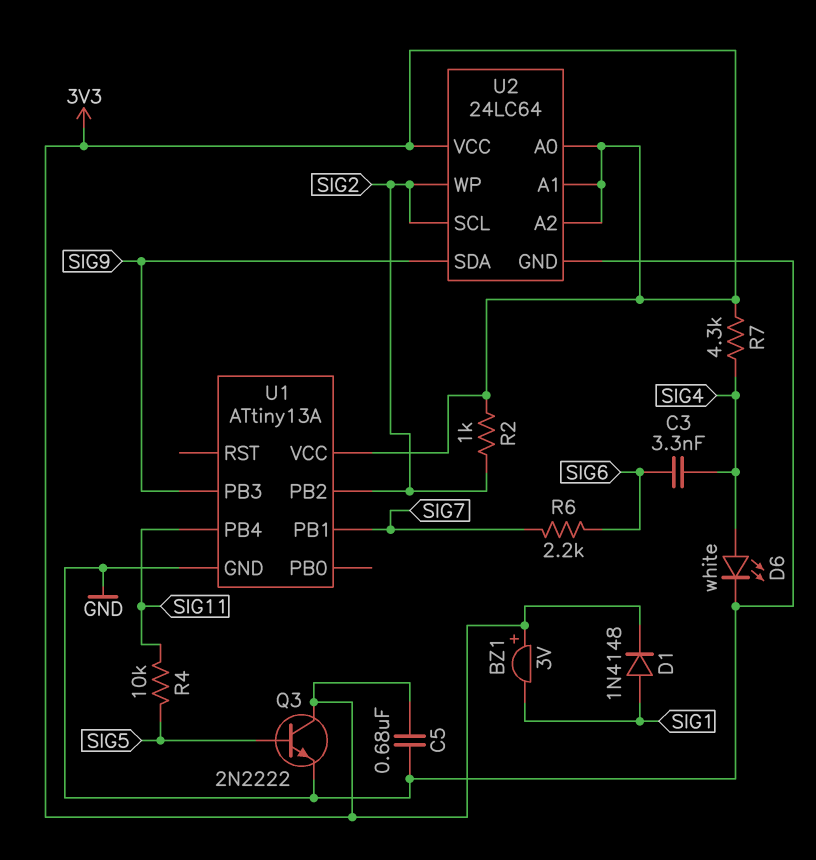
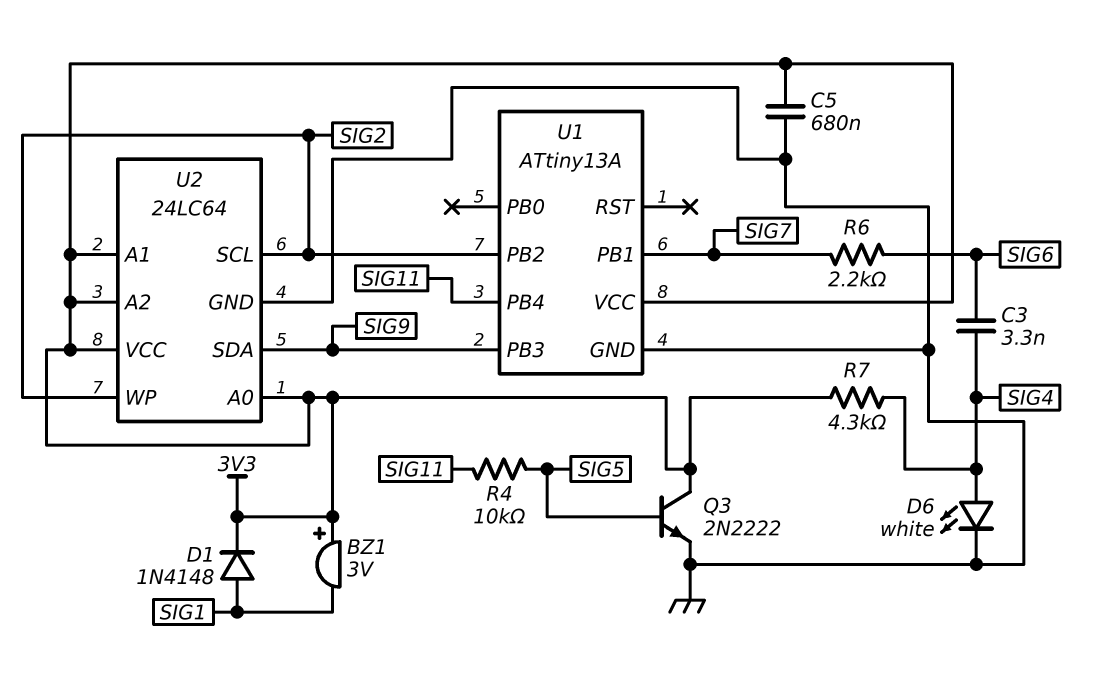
R2: 1k (3V3, SIG2) -> none

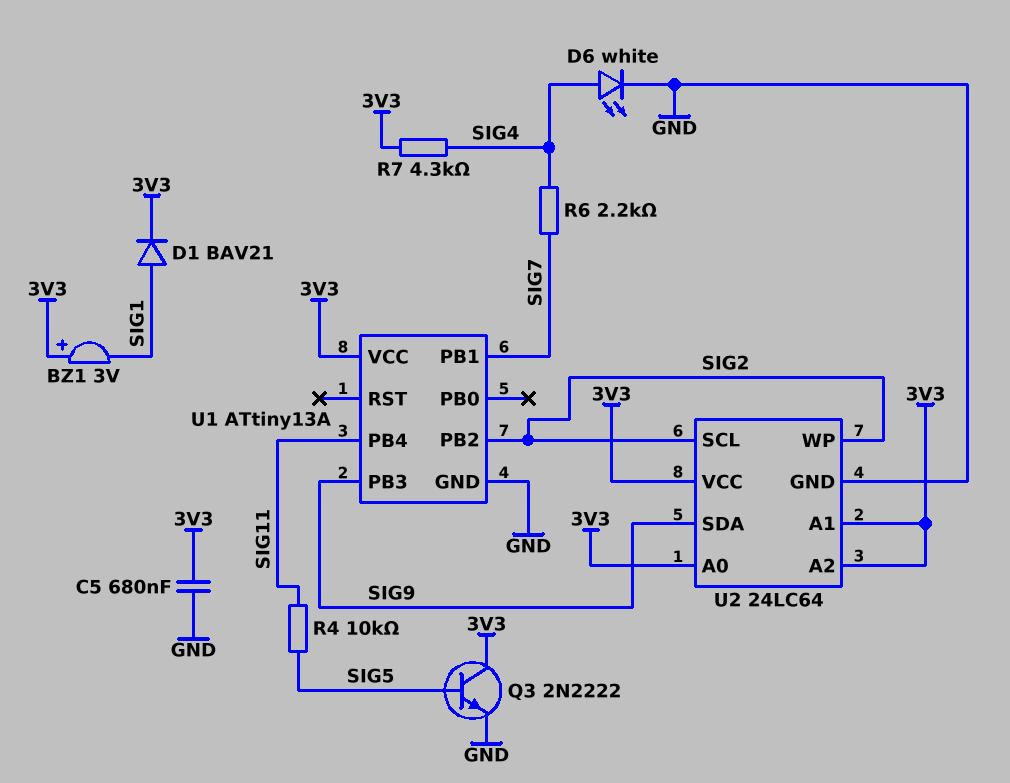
C3: 3.3nF (SIG4, SIG6) -> none
D1: diode 1N4148 (A SIG1, K 3V3) -> diode BAV21 (A SIG1, K 3V3)
R6: 2.2k (SIG6, SIG7) -> 2.2k (SIG4, SIG7)

